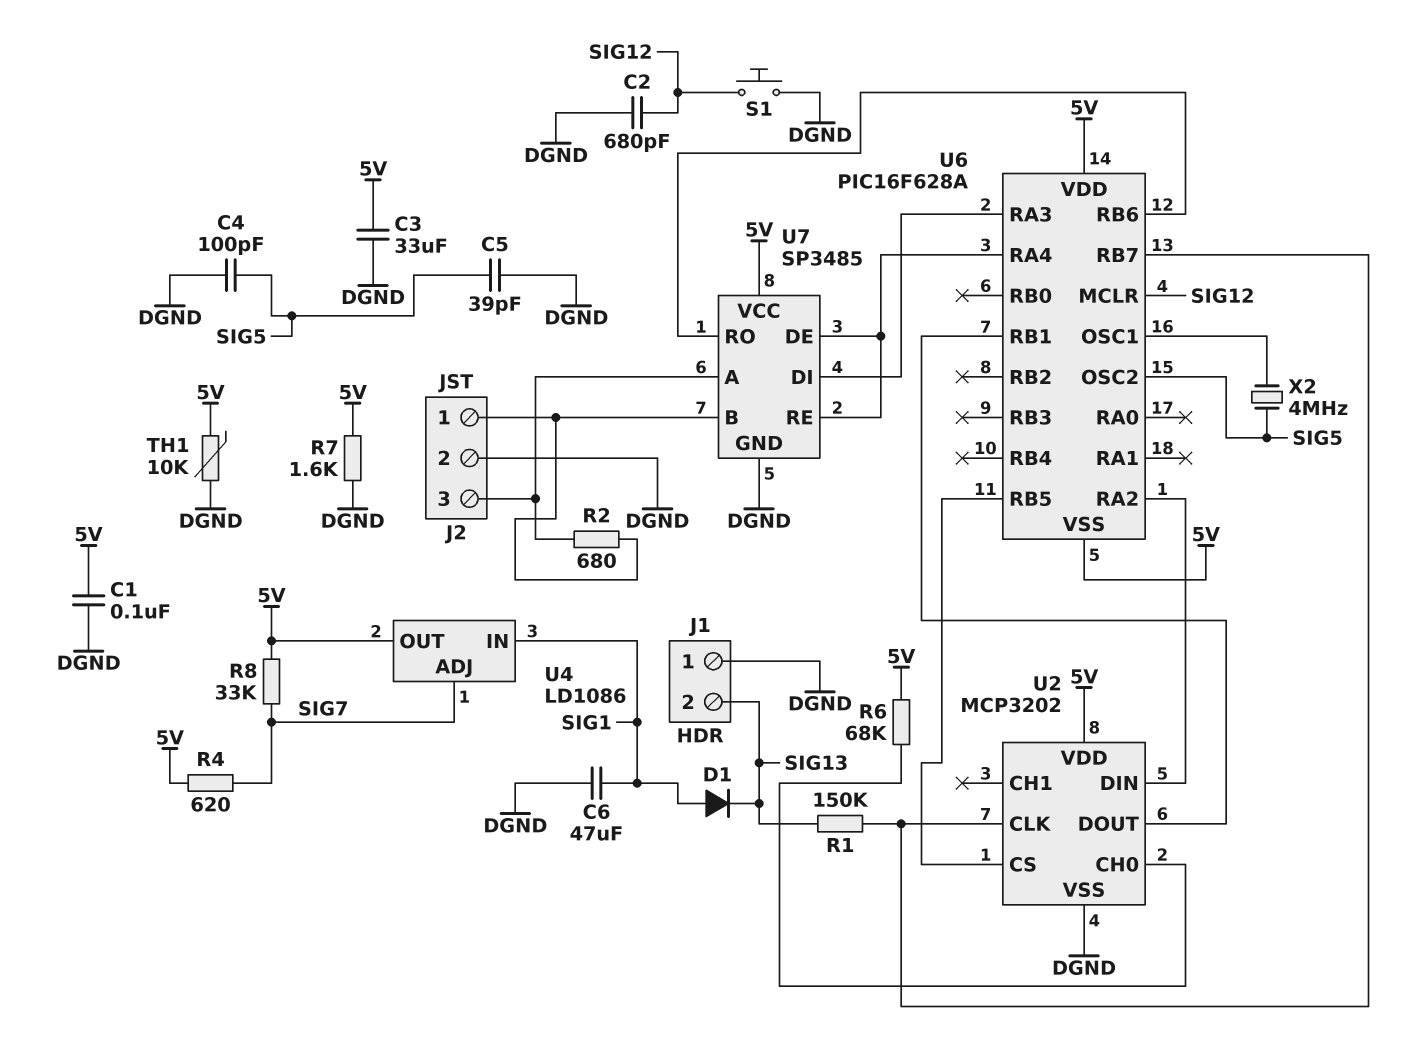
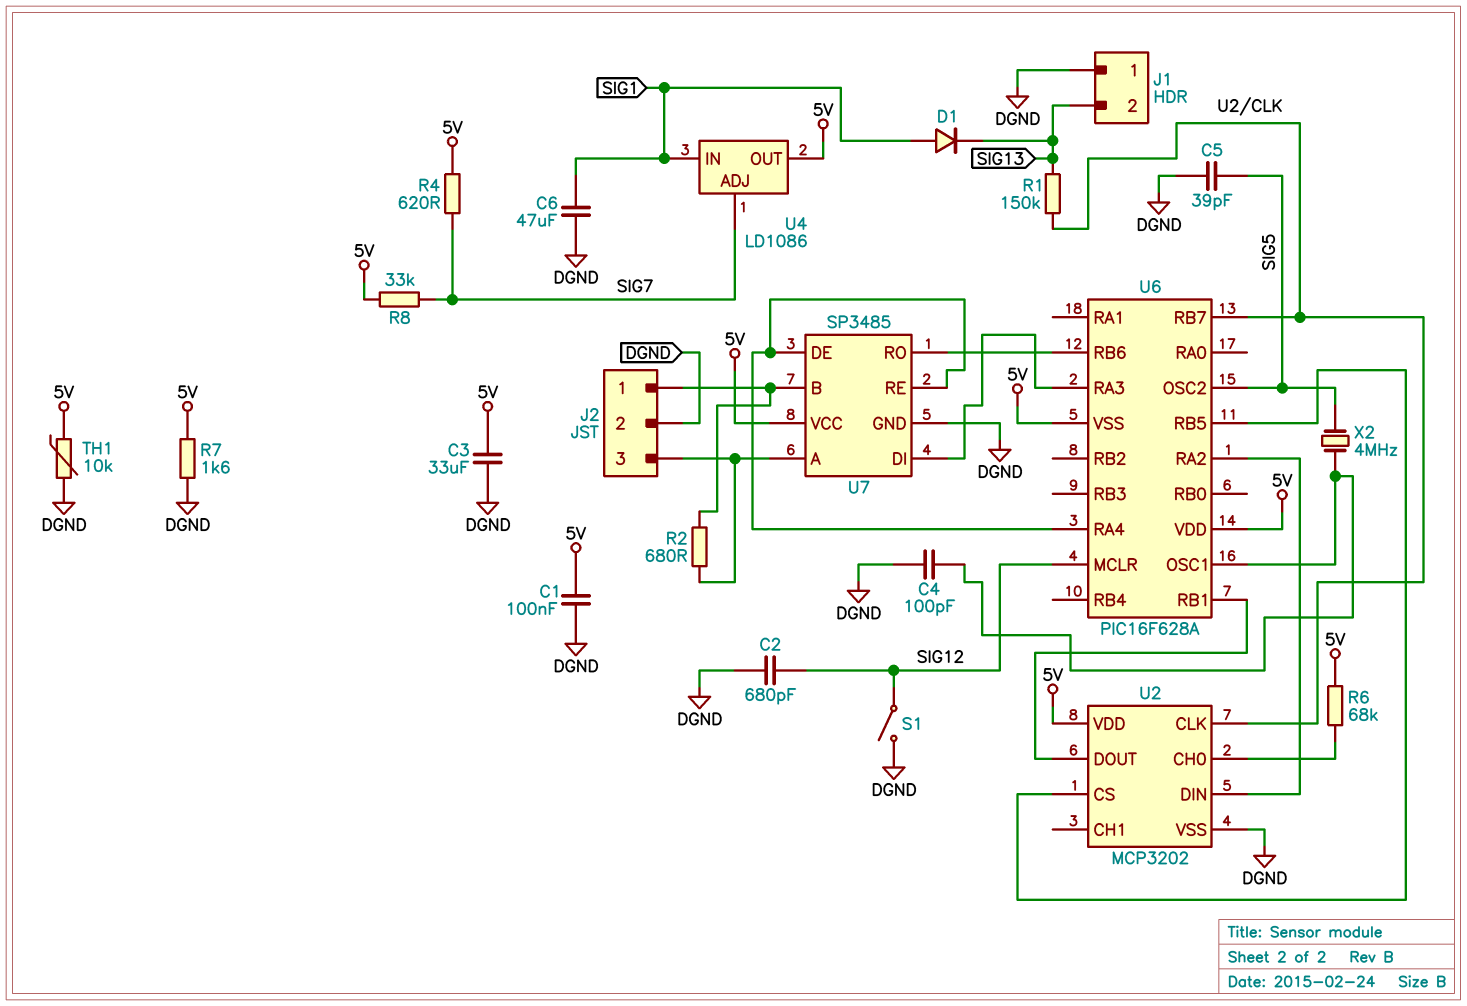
C4: 100pF (DGND, SIG5) -> 100pF (DGND, U6/OSC1)
S1: button (DGND, SIG12) -> switch (DGND, SIG12)

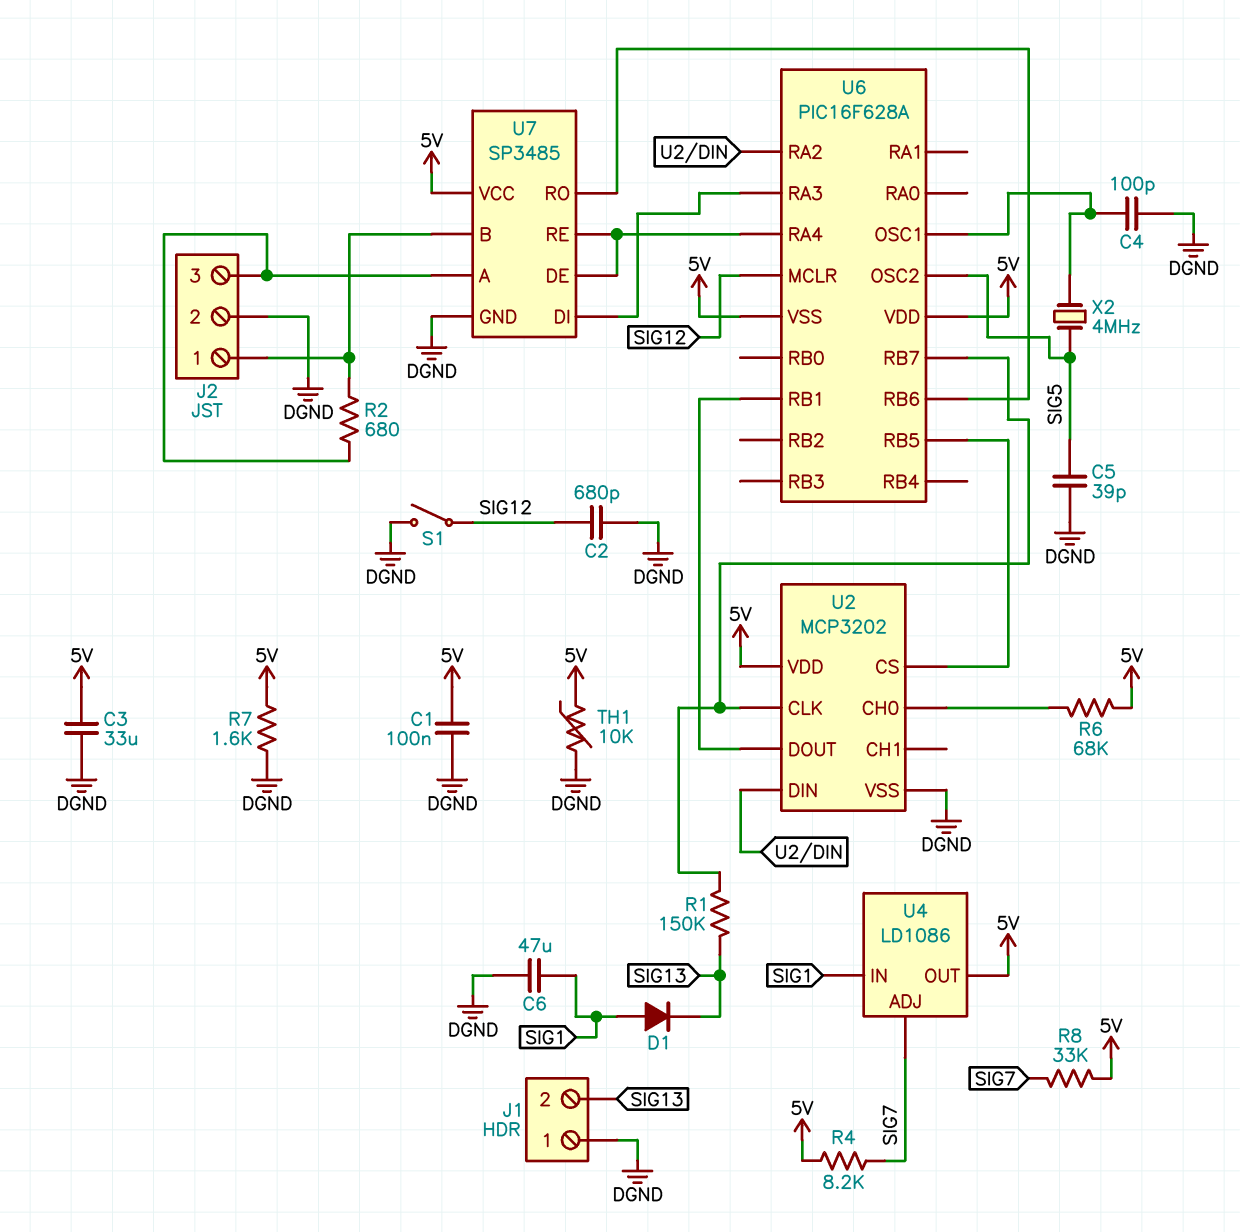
R4: 620 (5V, SIG7) -> 8.2k (5V, SIG7)

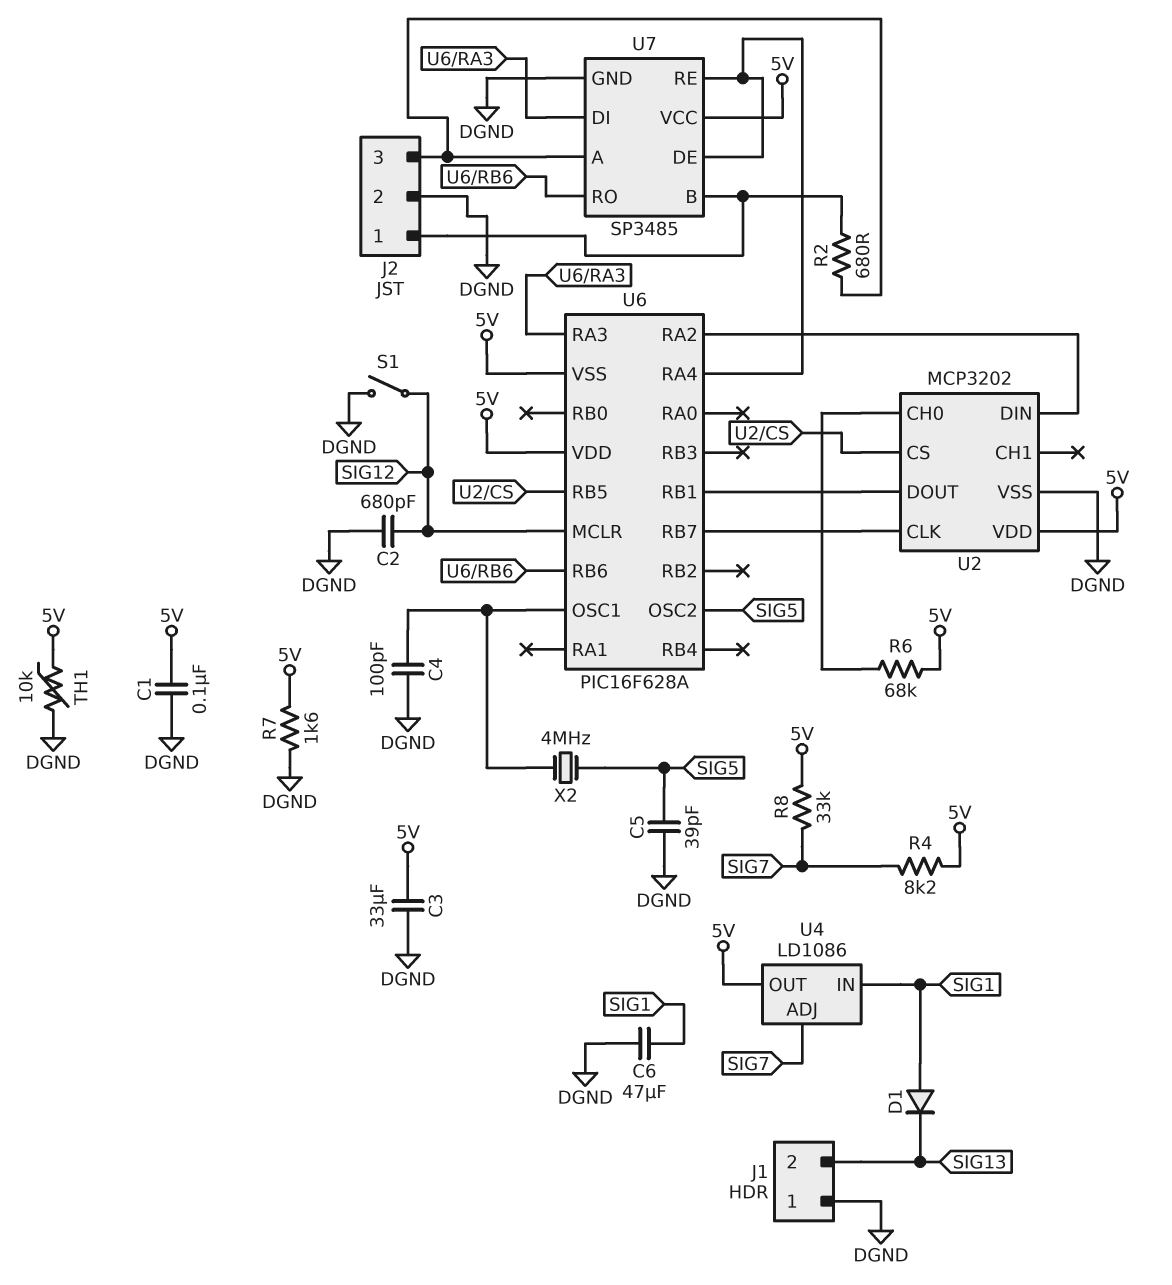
R1: 150k (SIG13, U2/CLK) -> none

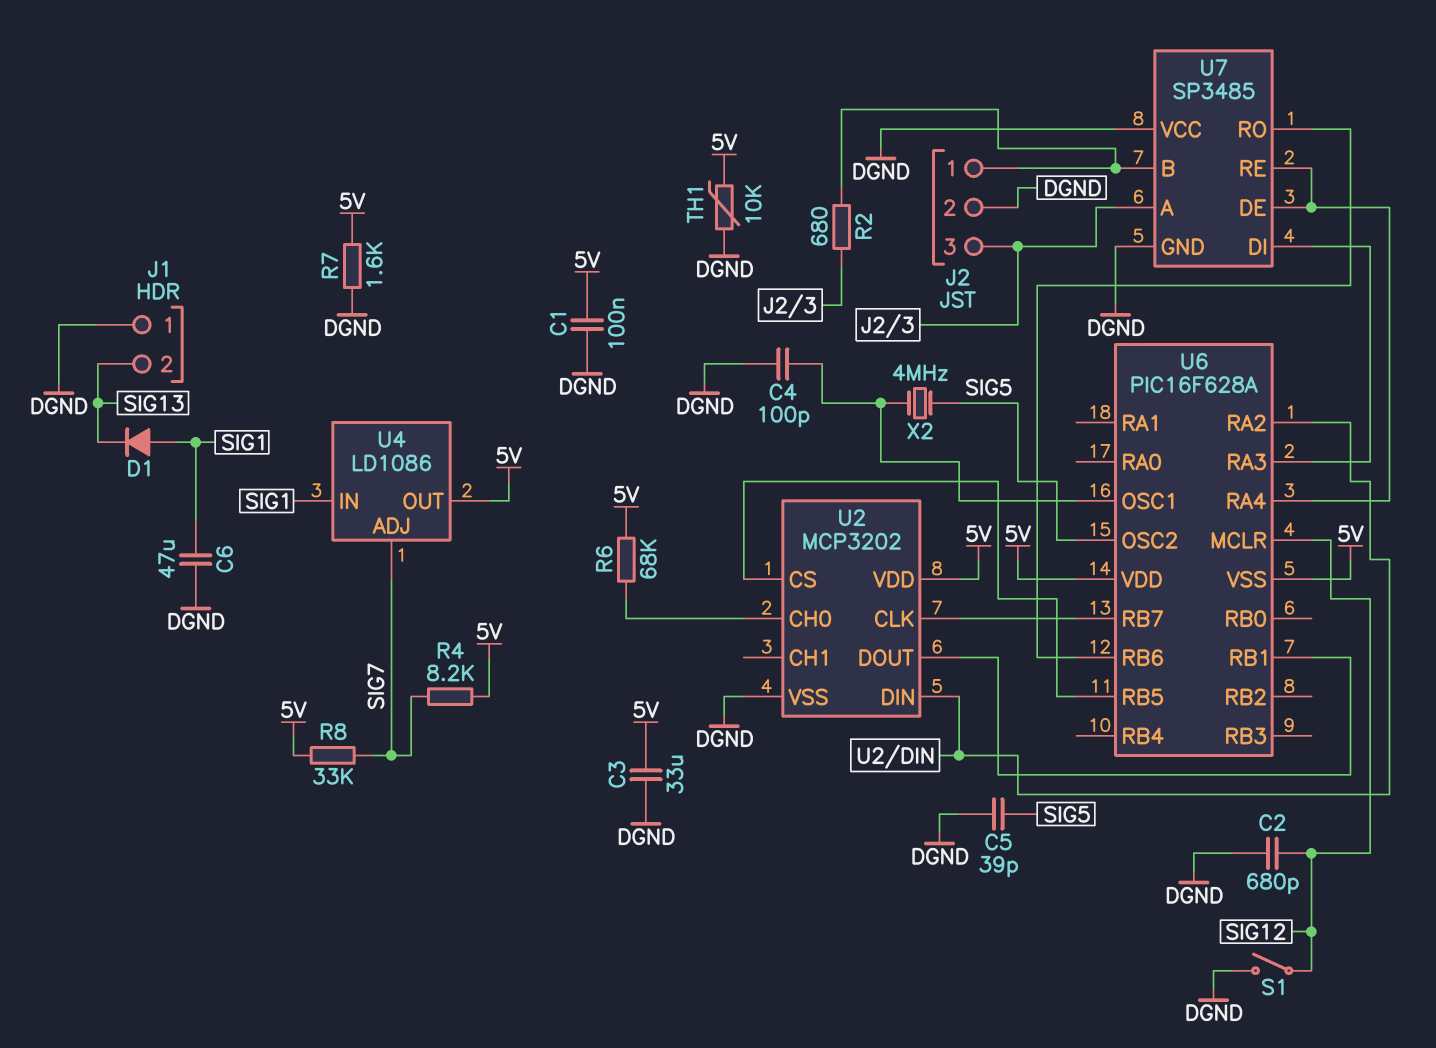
U7 pin VCC: 5V -> DGND

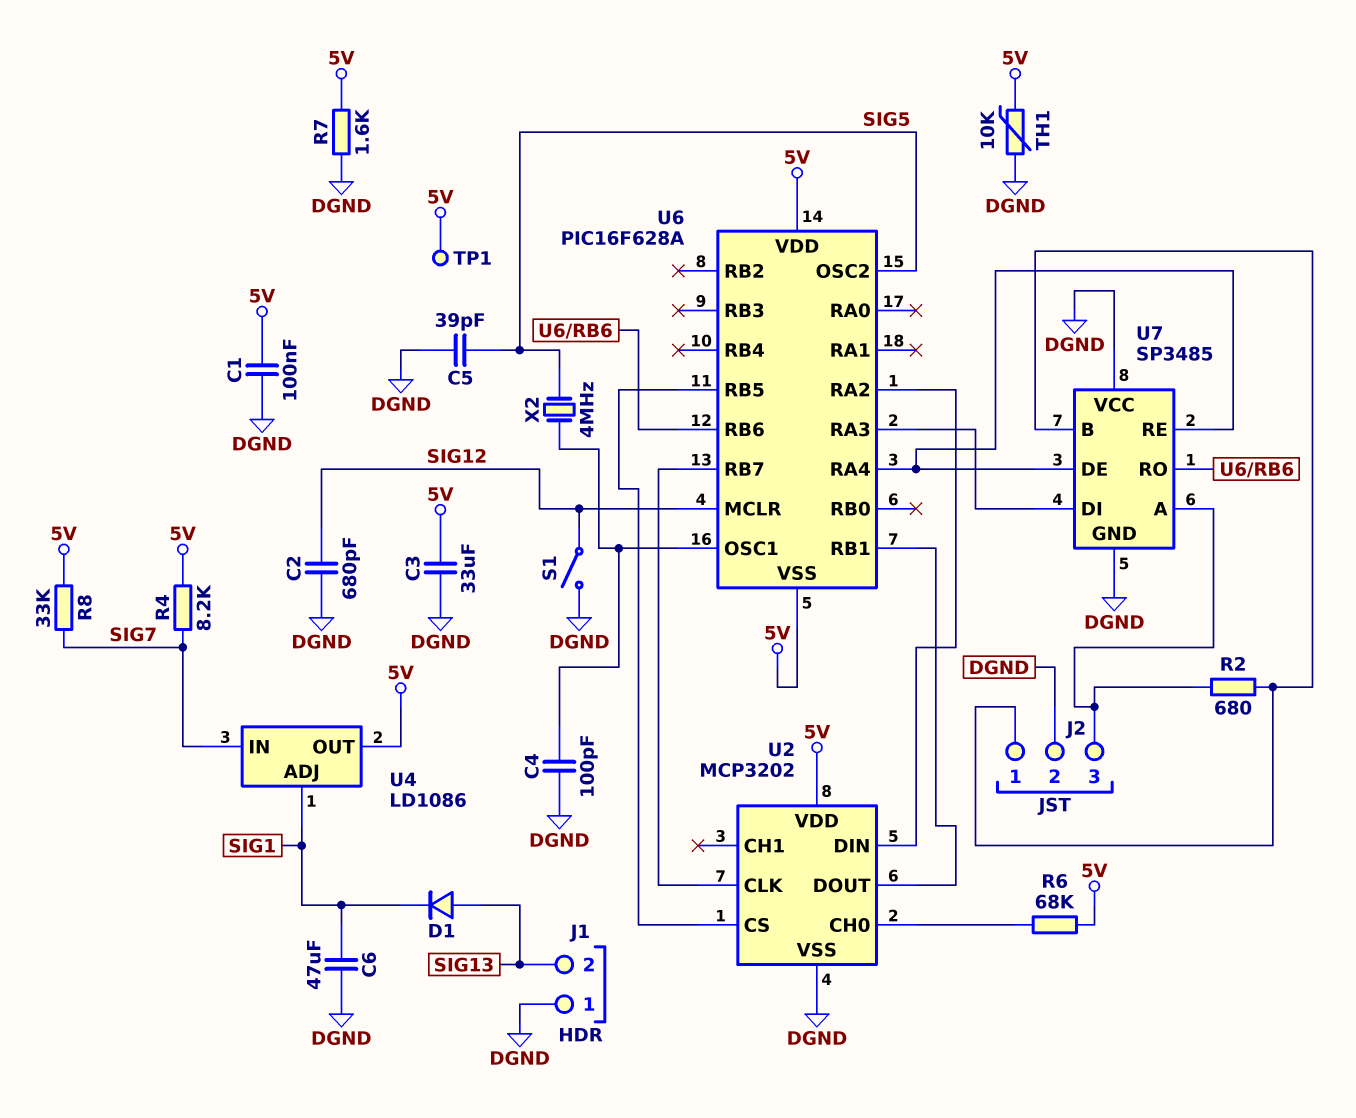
D1: diode (A SIG1, K SIG13) -> diode (A SIG13, K SIG1)
TP1: none -> test point (5V)
U4 pin ADJ: SIG7 -> SIG1
U4 pin IN: SIG1 -> SIG7

